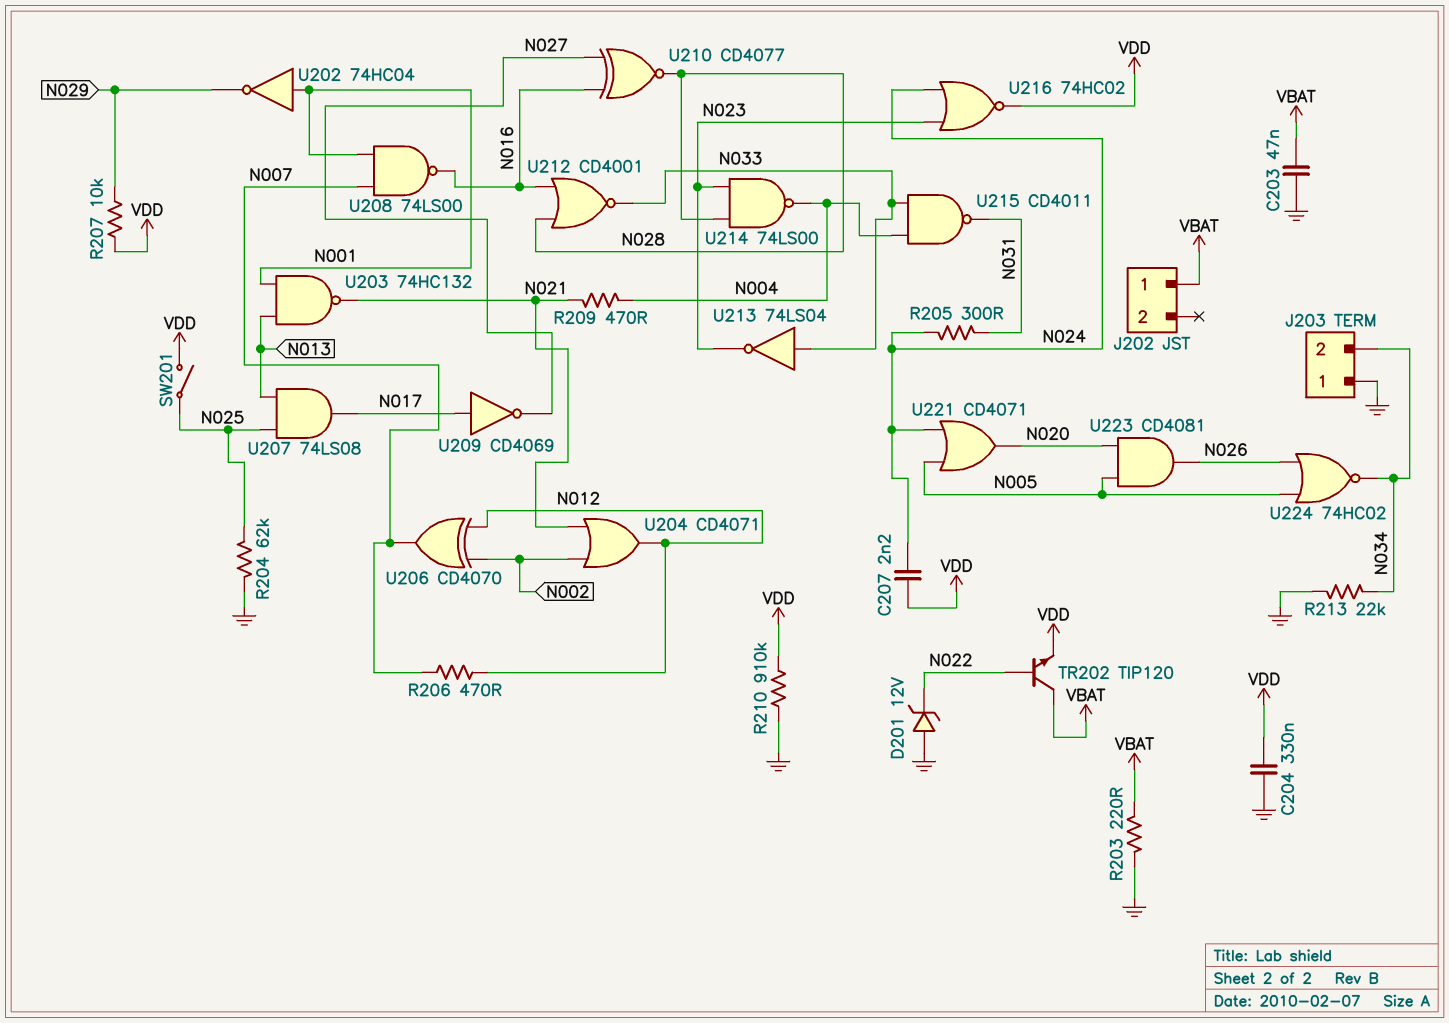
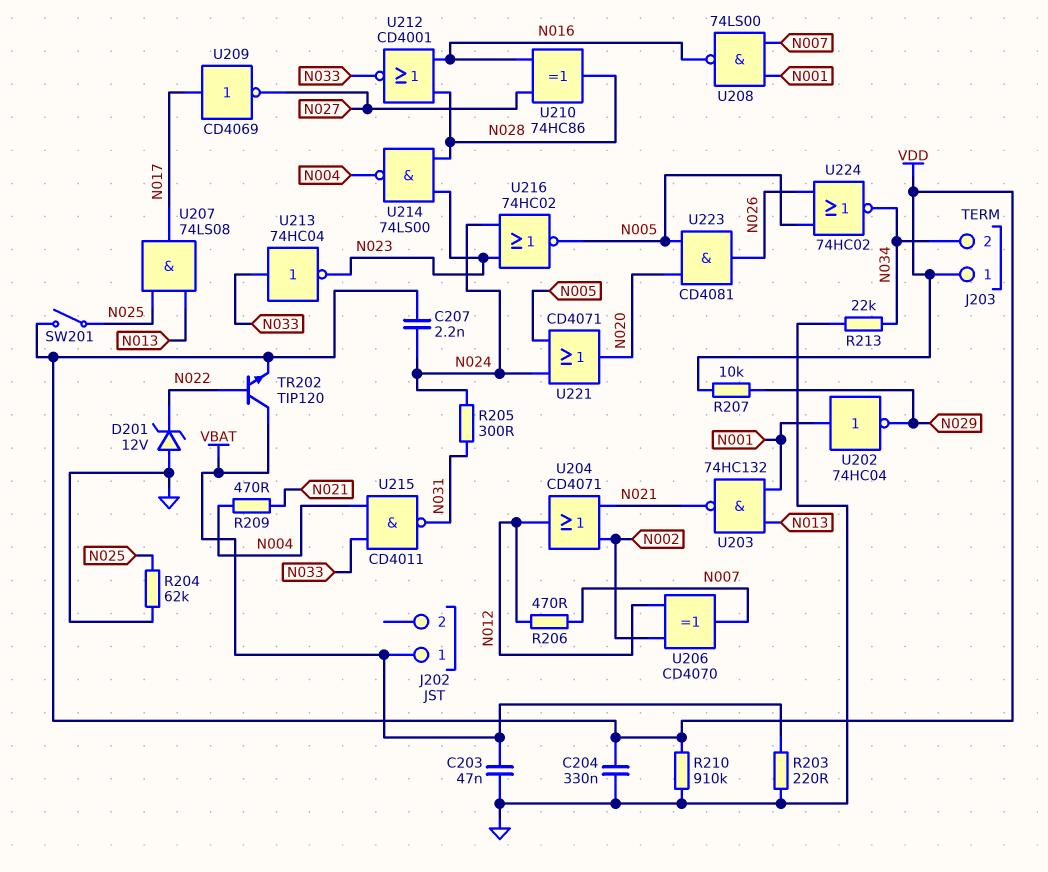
J203 pin 1: GND -> VDD
U210: XNOR CD4077 (in N016, in N027, out N028) -> XOR 74HC86 (in N016, in N027, out N028)
U213: NOT 74LS04 (in N033, out N023) -> NOT 74HC04 (in N033, out N023)
U216: NOR 74HC02 (in N023, in N024, out VDD) -> NOR 74HC02 (in N023, in N024, out N005)

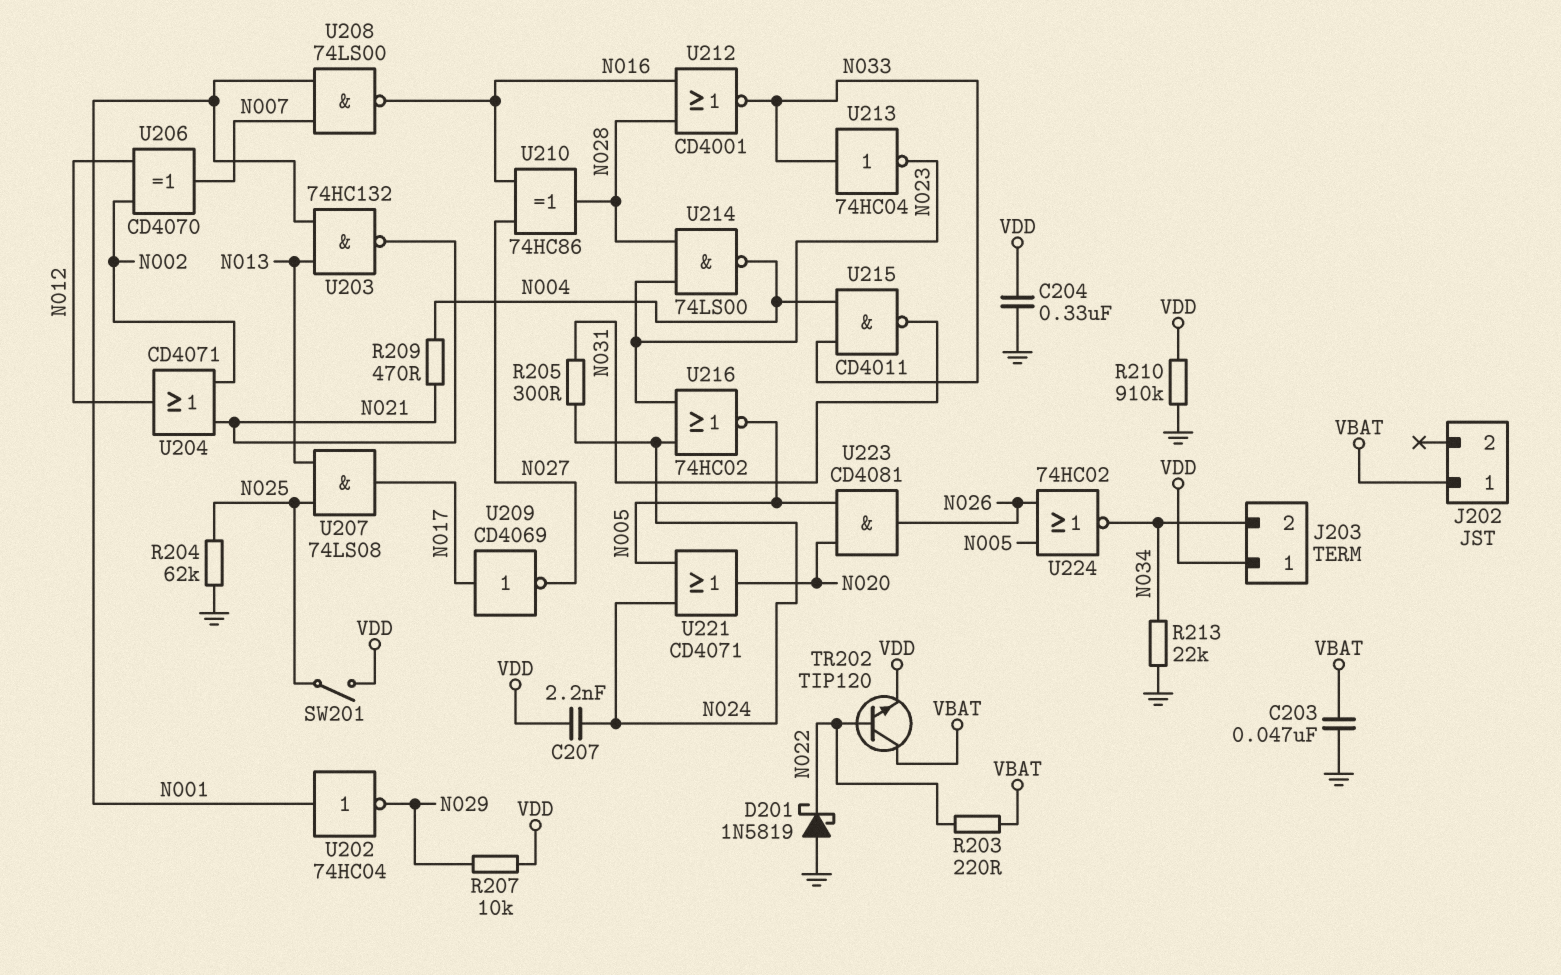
D201: zener 12V (A GND, K N022) -> schottky 1N5819 (A GND, K N022)
R203: 220 (GND, VBAT) -> 220 (N022, VBAT)
R206: 470 (N007, N012) -> none

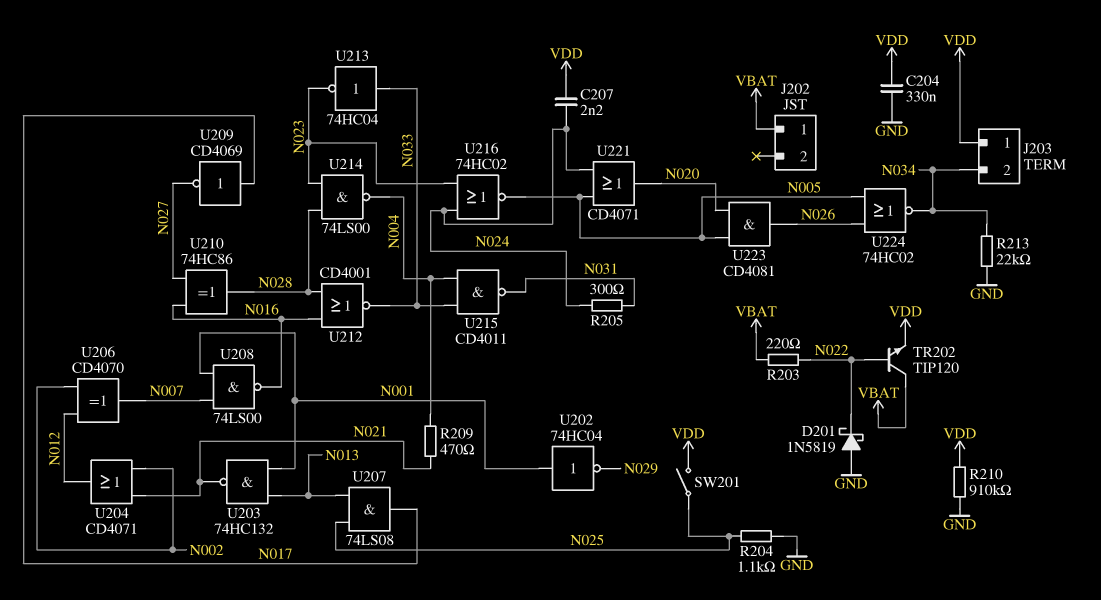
C203: 47nF (GND, VBAT) -> none
R204: 62k (GND, N025) -> 1.1k (GND, N025)
R207: 10k (N029, VDD) -> none

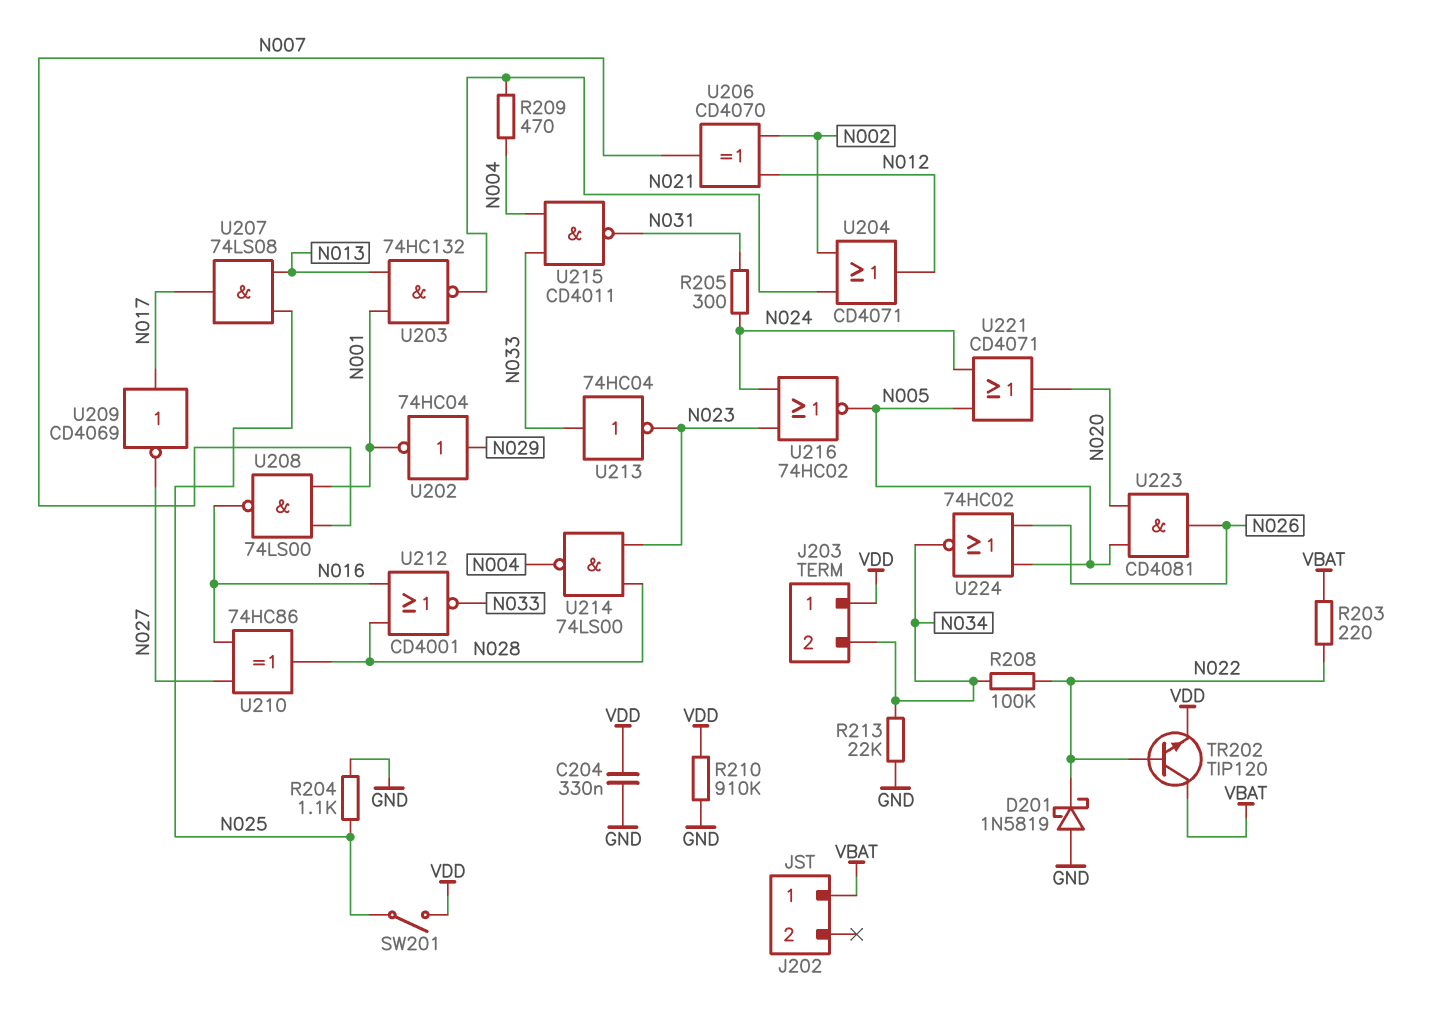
C207: 2.2nF (N024, VDD) -> none
R208: none -> 100k (N022, N034)
U202: NOT 74HC04 (in N001, out N029) -> NOT 74HC04 (in N029, out N001)

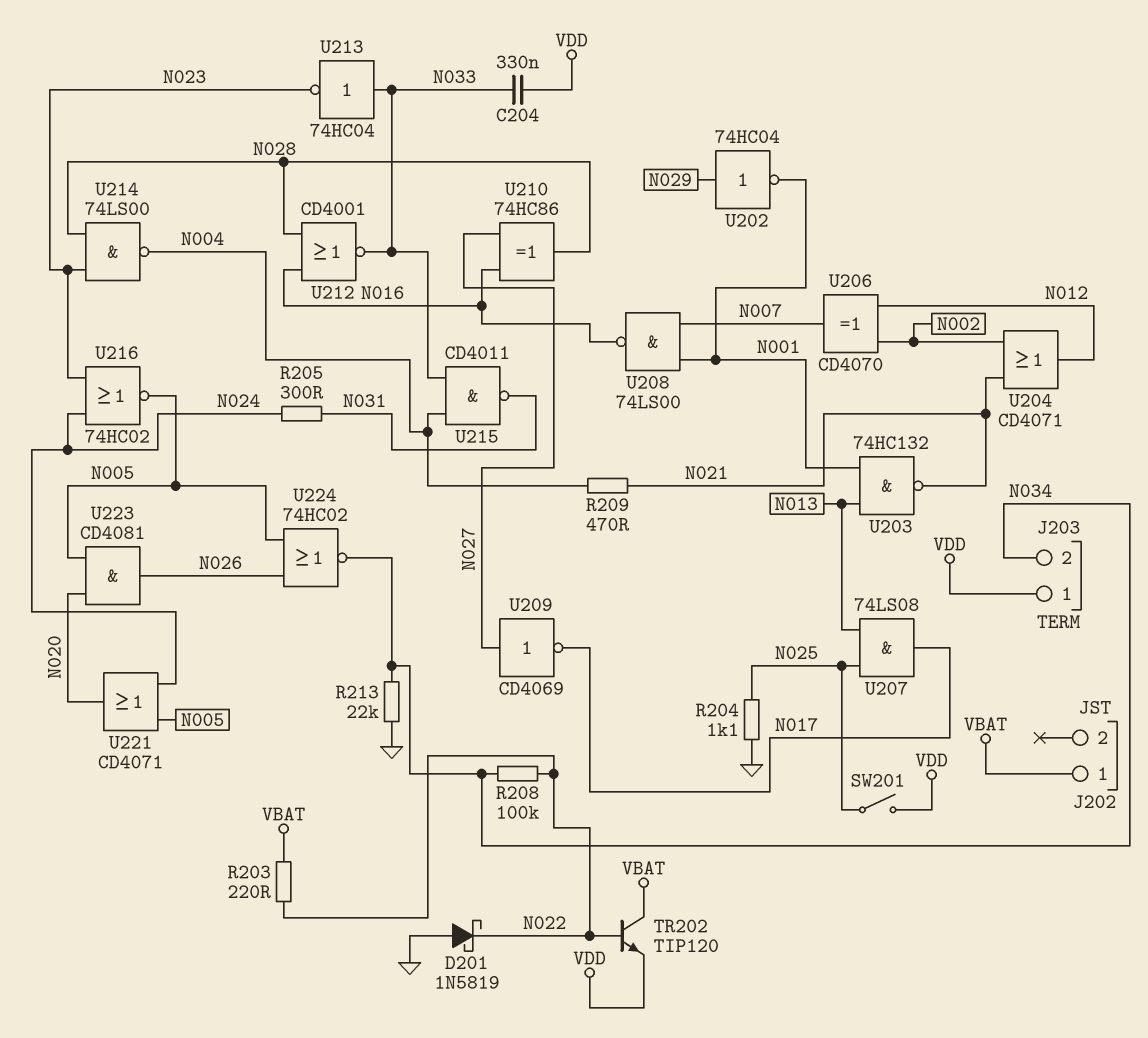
C204: 330nF (GND, VDD) -> 330nF (N033, VDD)
R210: 910k (GND, VDD) -> none
U209: NOT CD4069 (in N017, out N027) -> NOT CD4069 (in N027, out N017)

